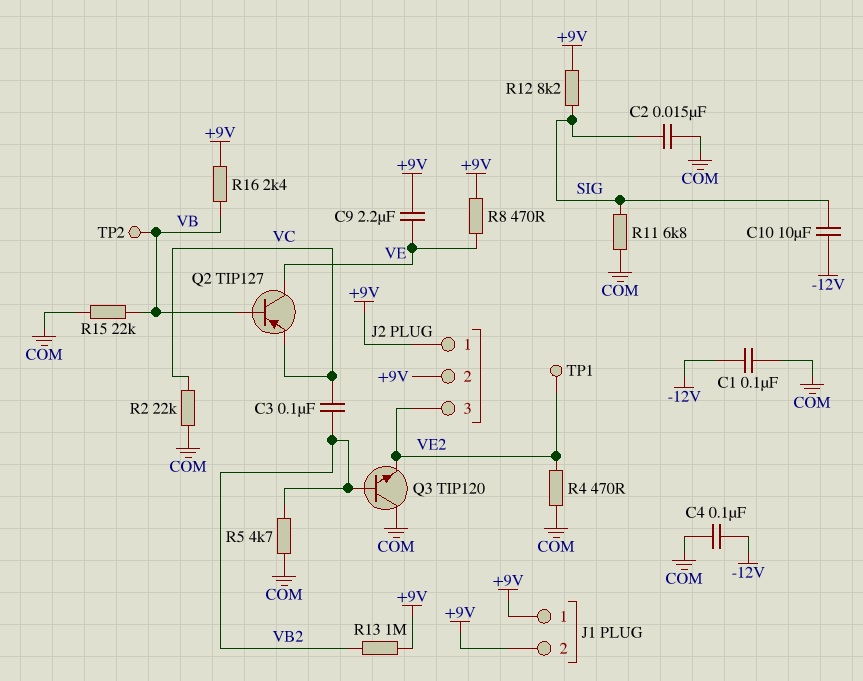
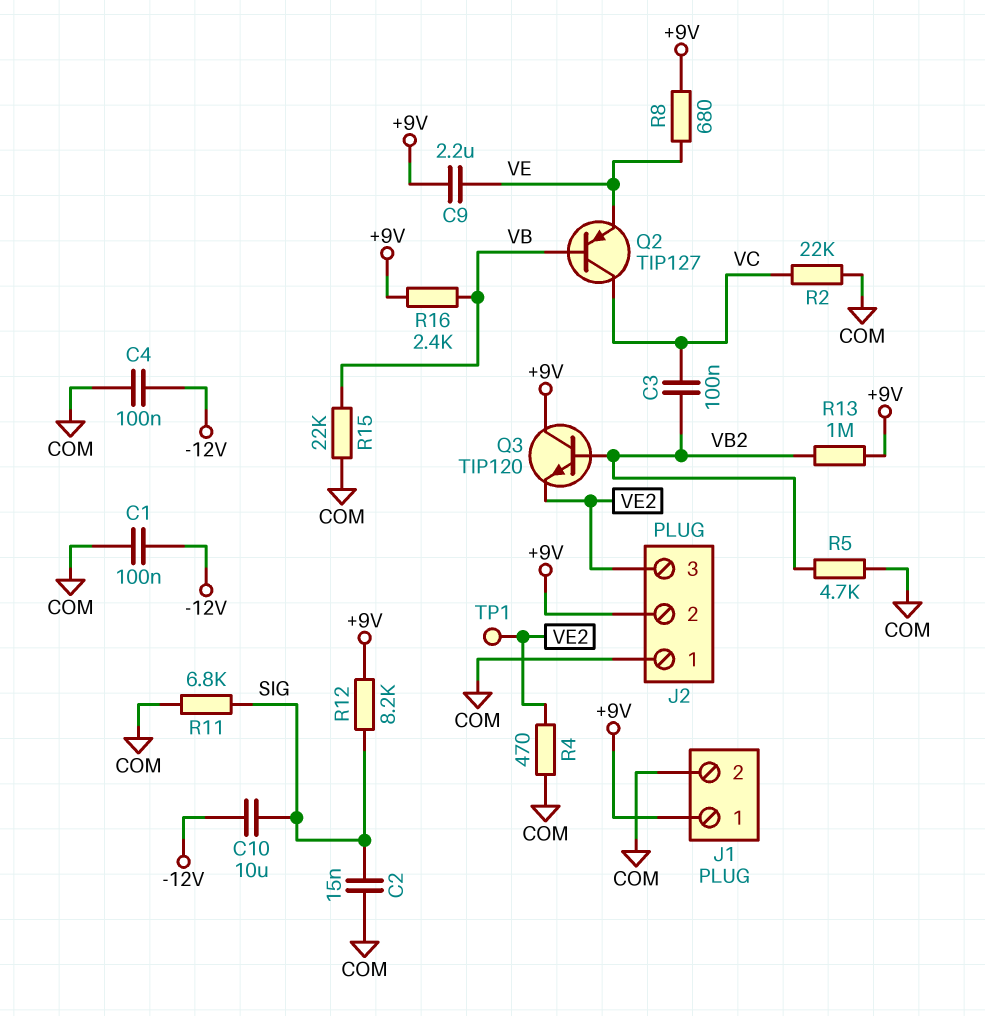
J1 pin 2: +9V -> COM
J2 pin 1: +9V -> COM
Q2: PNP TIP127 (B VB, C VE, E VC) -> PNP TIP127 (B VB, C VC, E VE)
Q3: NPN TIP120 (B VB2, C COM, E VE2) -> NPN TIP120 (B VB2, C +9V, E VE2)
R8: 470 (+9V, VE) -> 680 (+9V, VE)
TP2: test point (VB) -> none

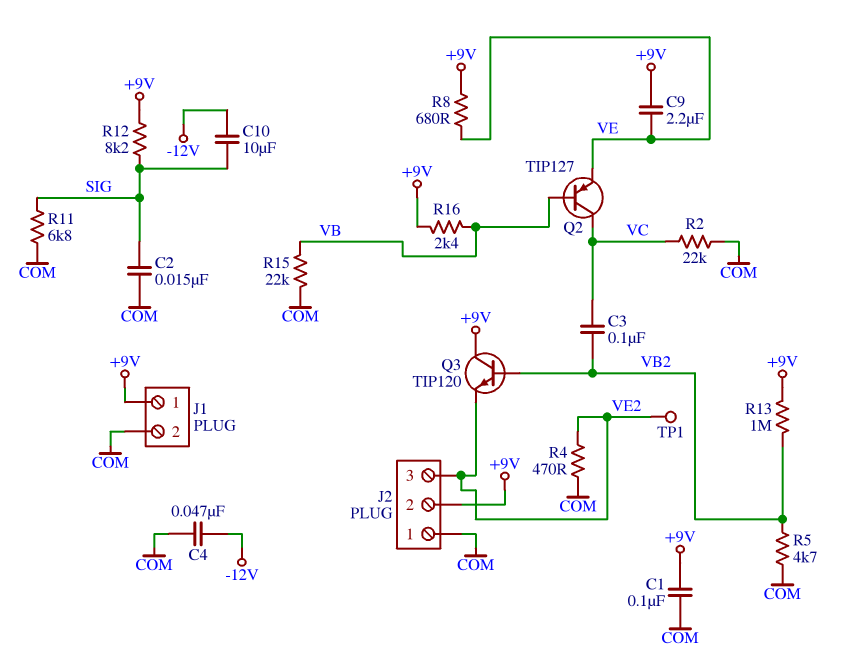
C1: 100nF (-12V, COM) -> 100nF (+9V, COM)
C4: 100nF (-12V, COM) -> 47nF (-12V, COM)

